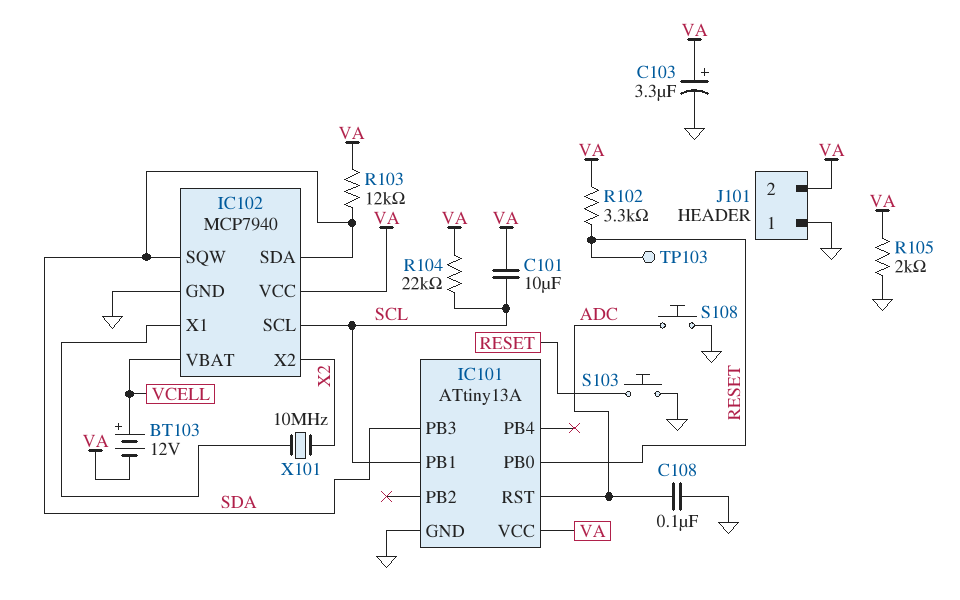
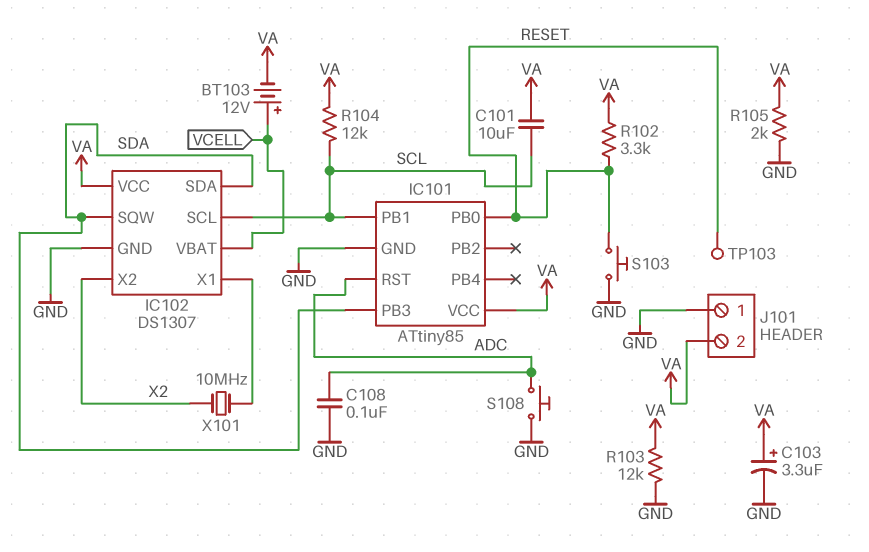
IC101: ATtiny13A -> ATtiny85
IC102: MCP7940 -> DS1307
R103: 12k (SDA, VA) -> 12k (GND, VA)
R104: 22k (SCL, VA) -> 12k (SCL, VA)

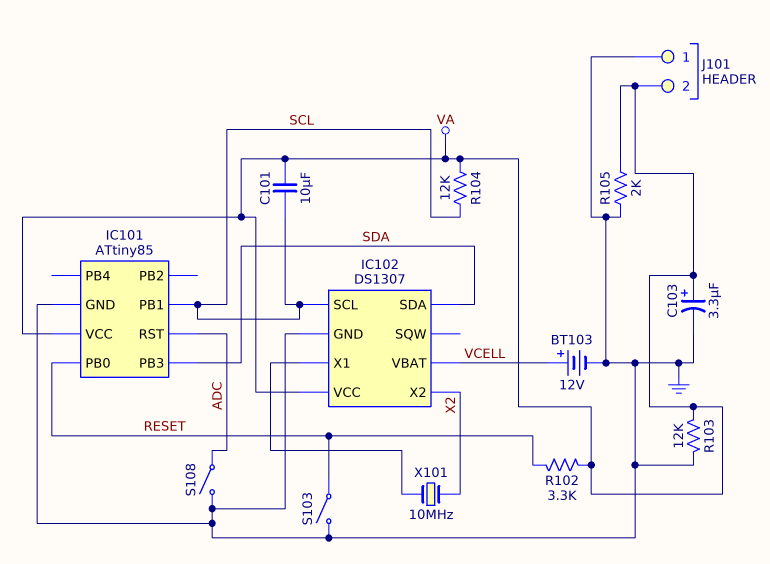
BT103: 12V (plus VCELL, minus VA) -> 12V (plus VCELL, minus GND)
C108: 100nF (ADC, GND) -> none
IC102 pin SQW: SDA -> none
S103: button (GND, RESET) -> switch (GND, RESET)
S108: button (ADC, GND) -> switch (ADC, GND)
TP103: test point (RESET) -> none

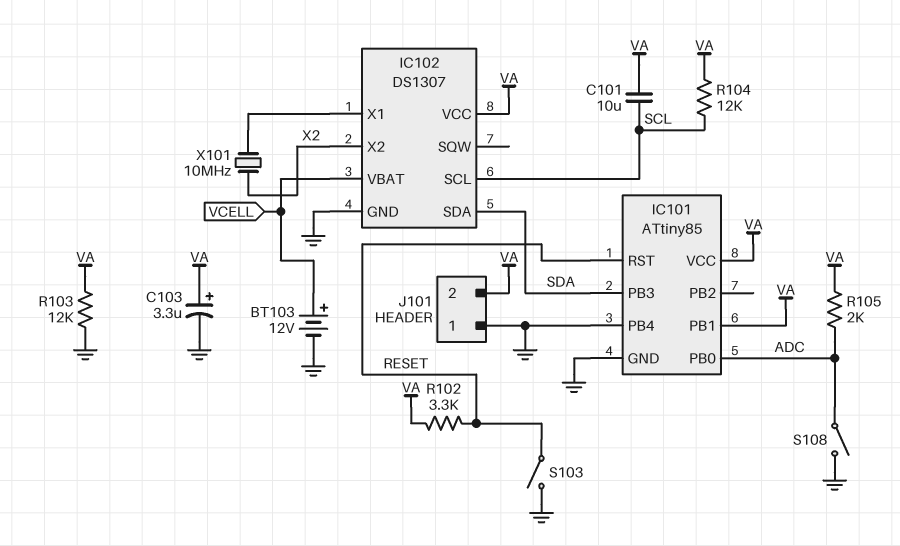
IC101 pin PB0: RESET -> ADC
IC101 pin PB1: SCL -> VA
IC101 pin PB4: none -> GND
IC101 pin RST: ADC -> RESET
R105: 2k (GND, VA) -> 2k (ADC, VA)

